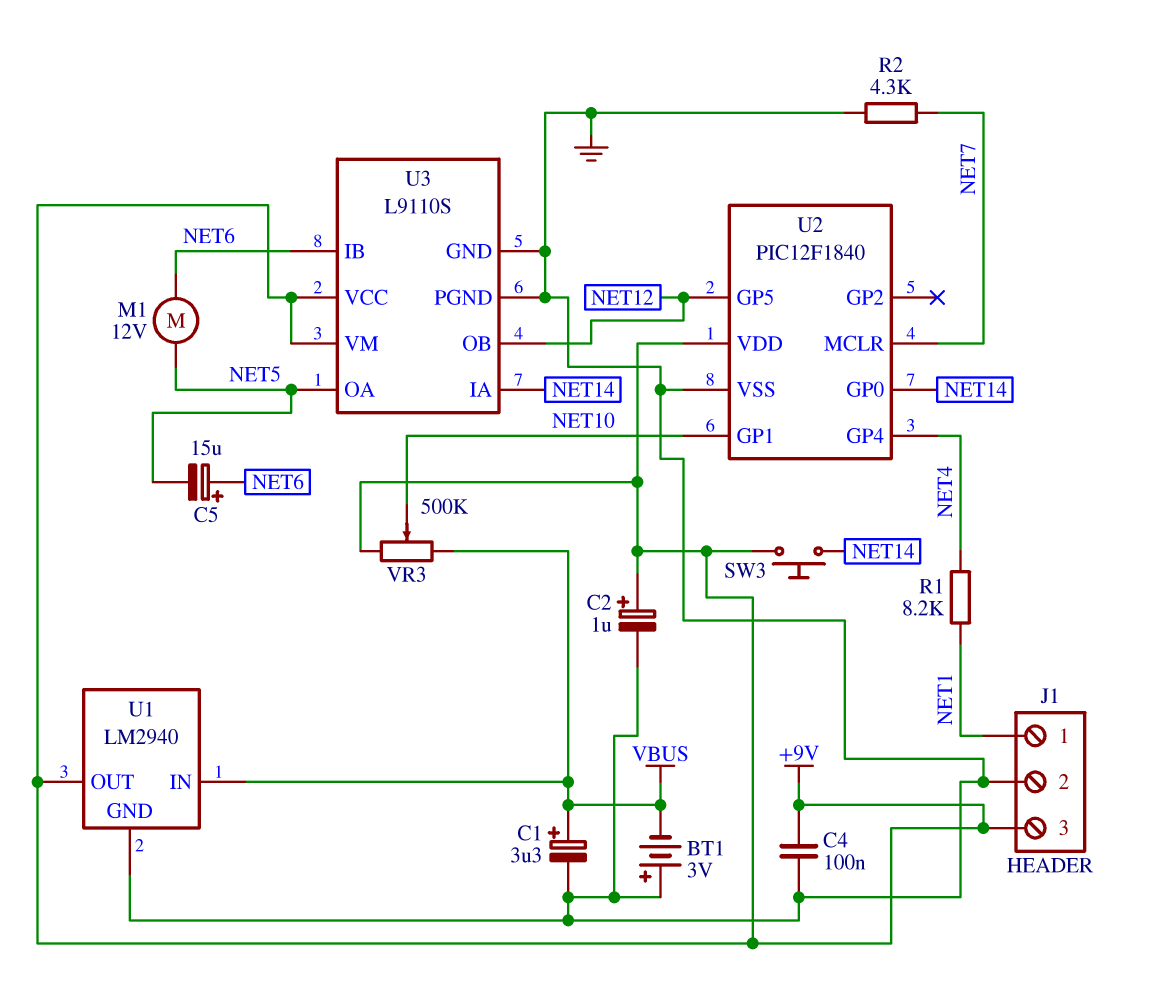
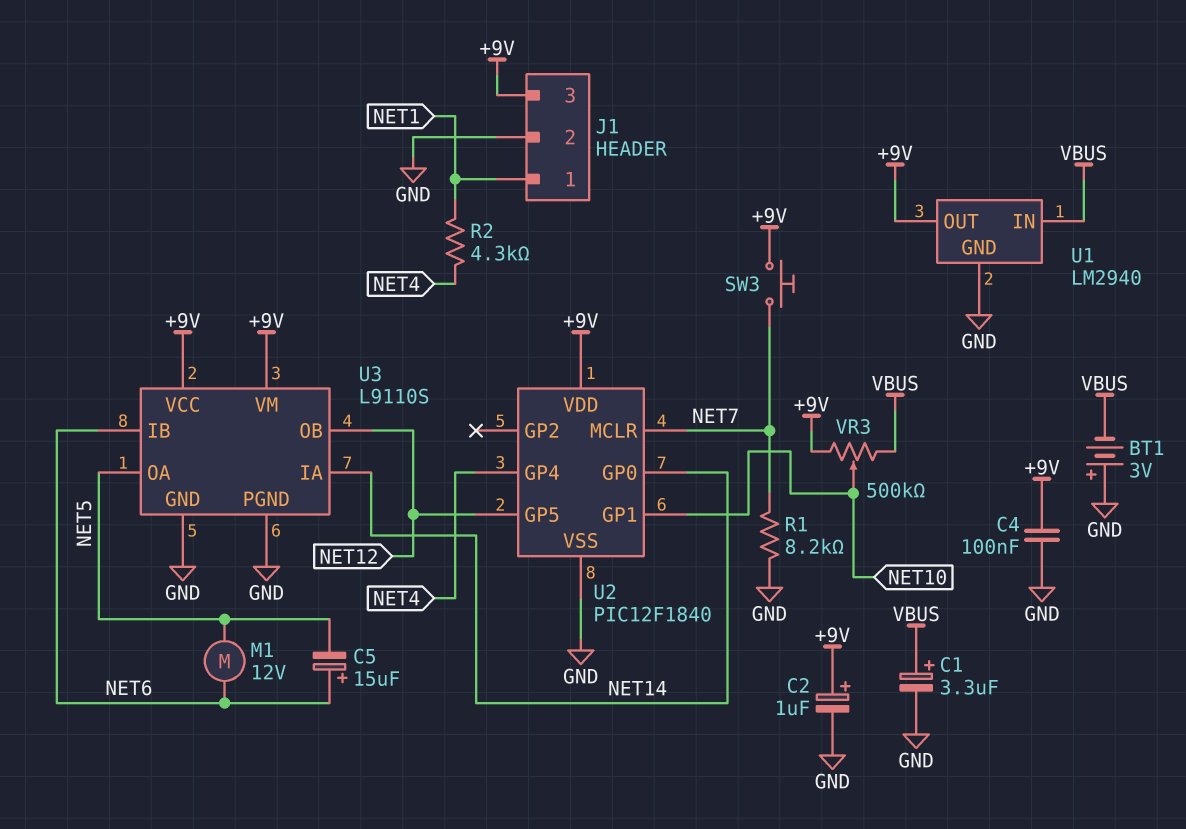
R1: 8.2k (NET1, NET4) -> 8.2k (GND, NET7)
R2: 4.3k (GND, NET7) -> 4.3k (NET1, NET4)
SW3: button (+9V, NET14) -> button (+9V, NET7)

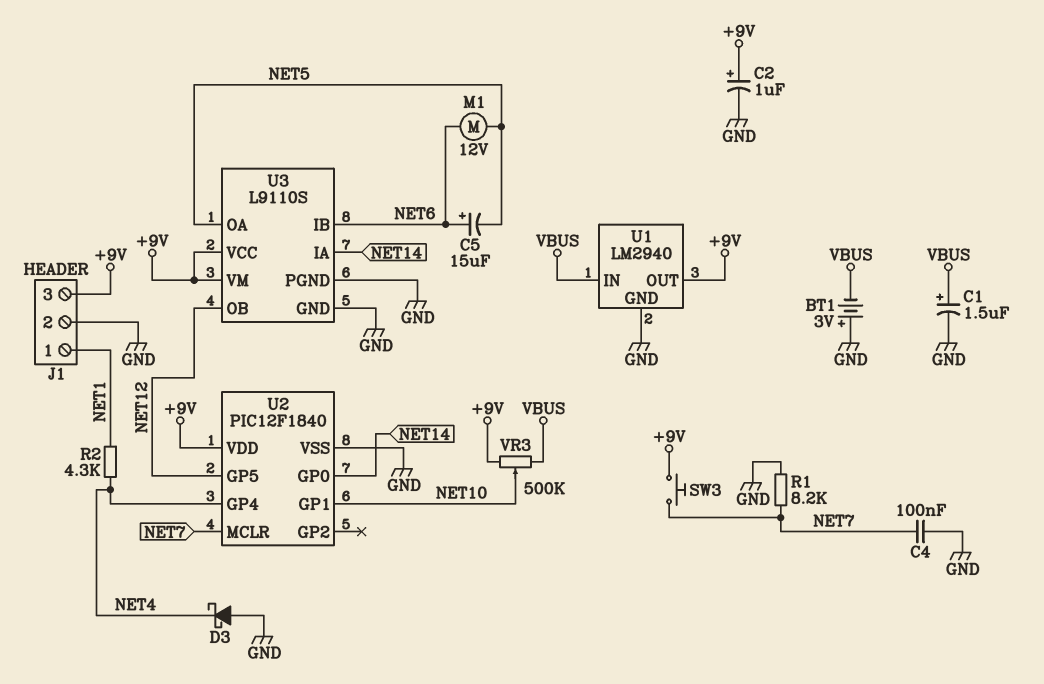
C1: 3.3uF (plus VBUS, minus GND) -> 1.5uF (plus VBUS, minus GND)
C4: 100nF (+9V, GND) -> 100nF (GND, NET7)
D3: none -> schottky (A GND, K NET4)

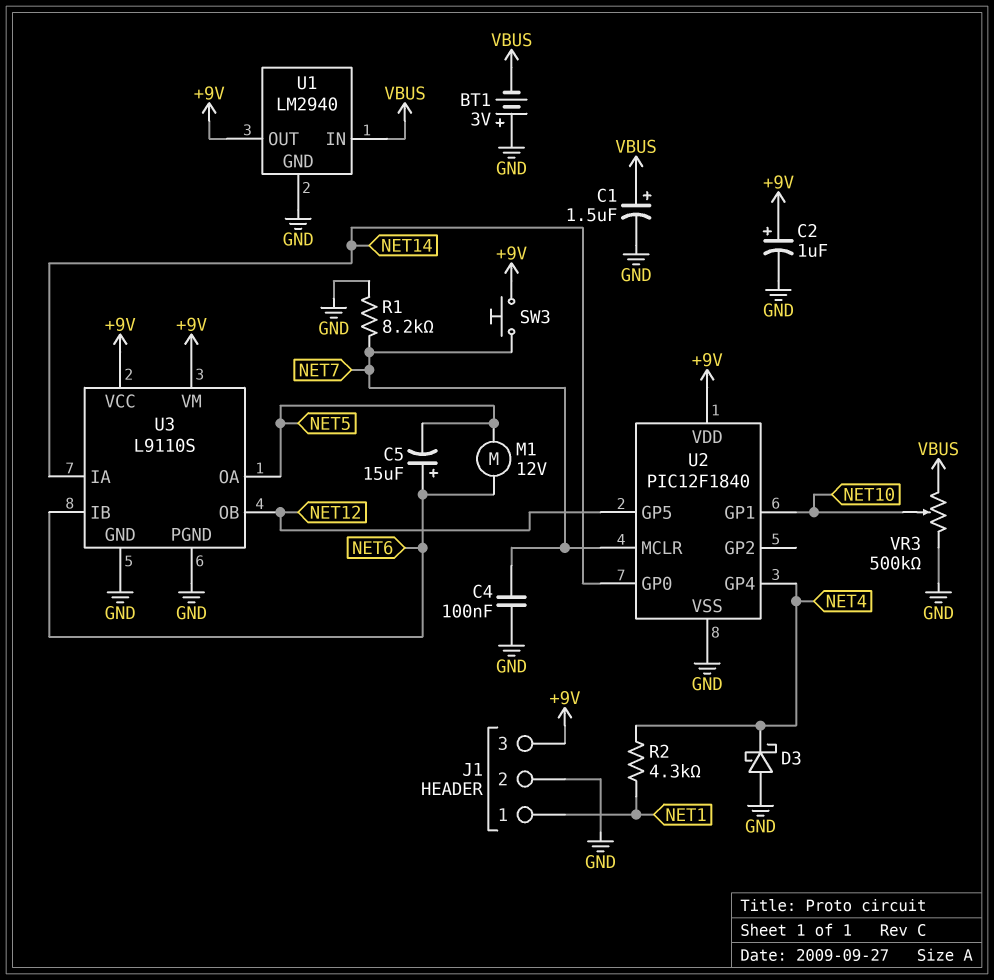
VR3: 500k (+9V, VBUS, wiper NET10) -> 500k (GND, VBUS, wiper NET10)

